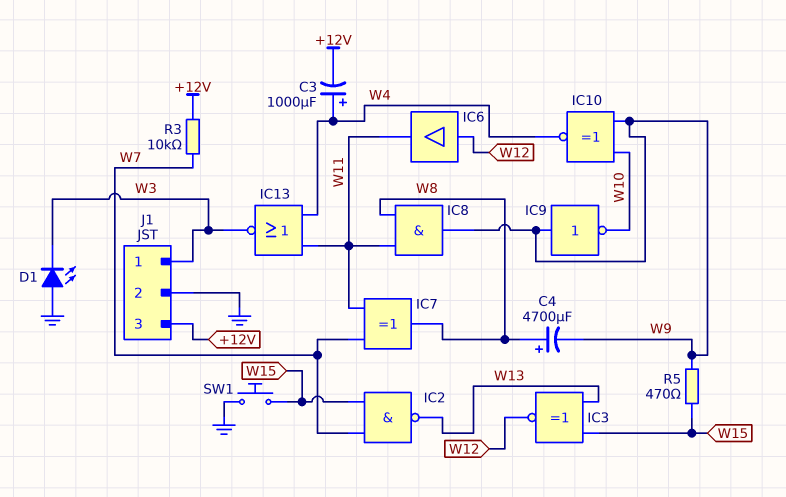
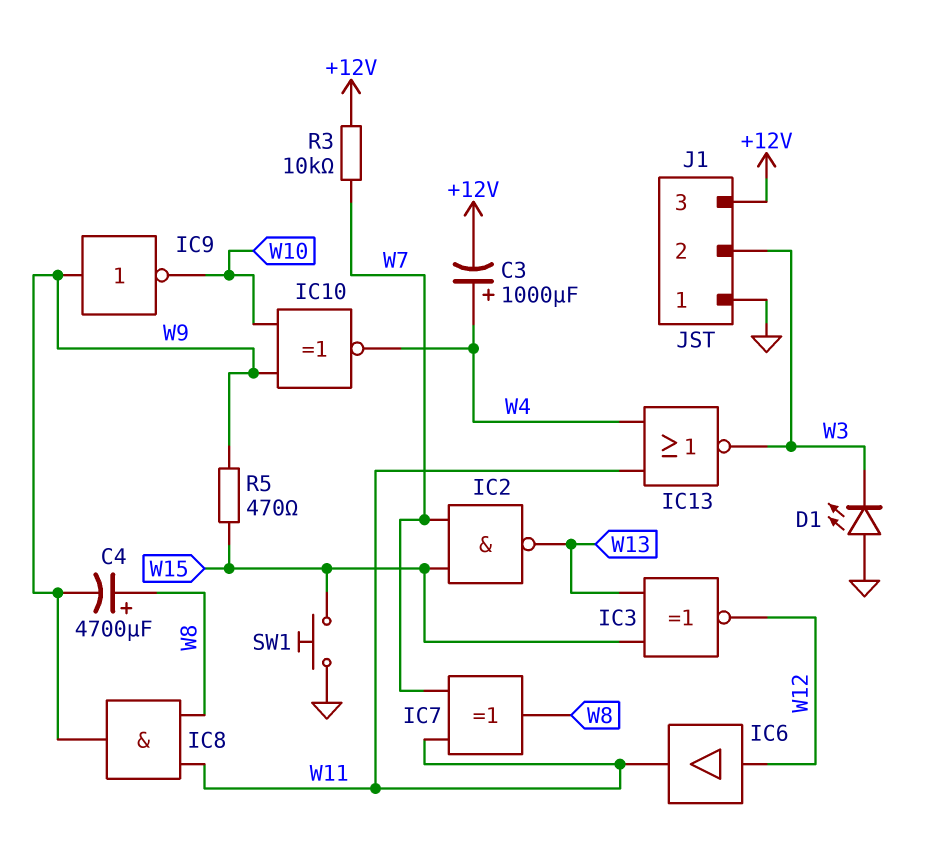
J1 pin 1: W3 -> GND
J1 pin 2: GND -> W3

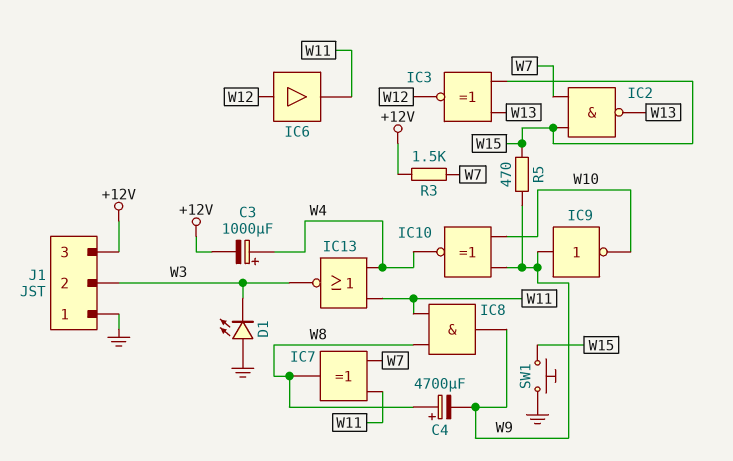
R3: 10k (+12V, W7) -> 1.5k (+12V, W7)

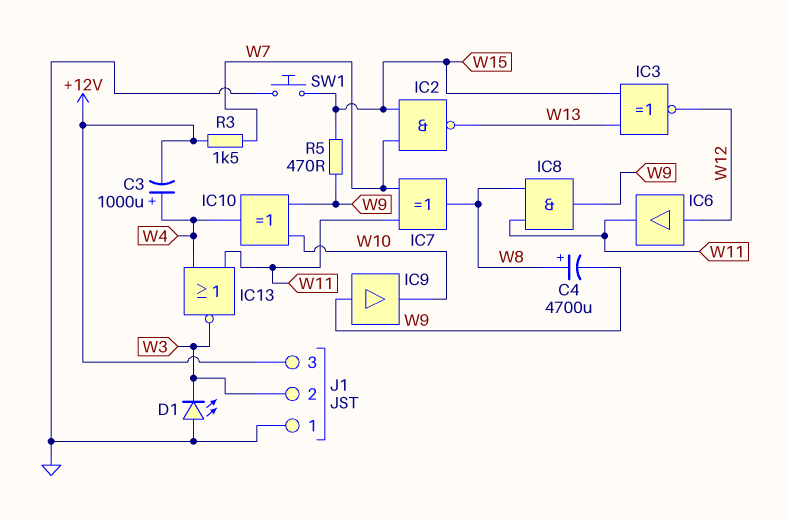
IC9: NOT (in W9, out W10) -> buffer (in W9, out W10)
IC10: XNOR (in W9, in W10, out W4) -> XOR (in W9, in W10, out W4)

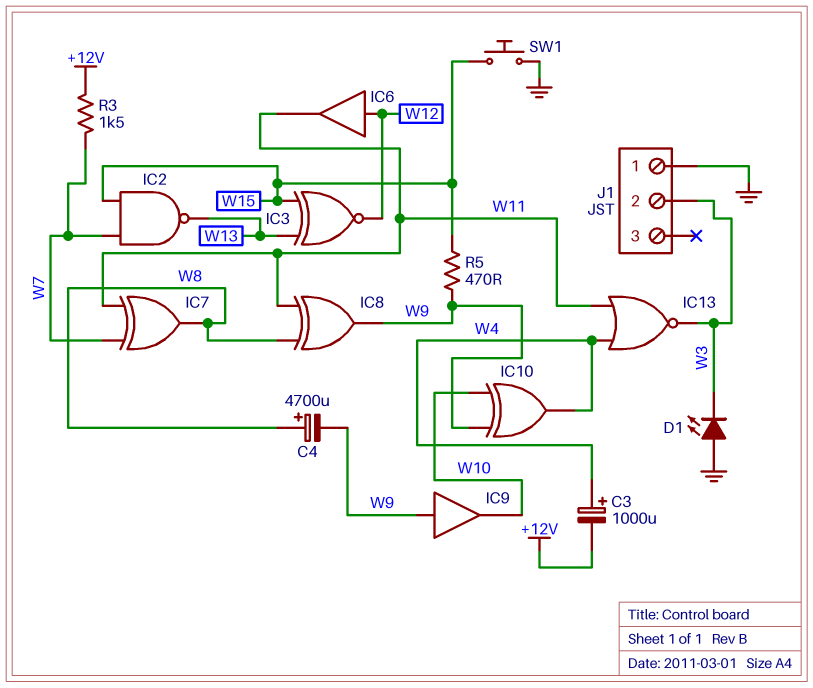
IC8: AND (in W8, in W11, out W9) -> XOR (in W8, in W11, out W9)
J1 pin 3: +12V -> none

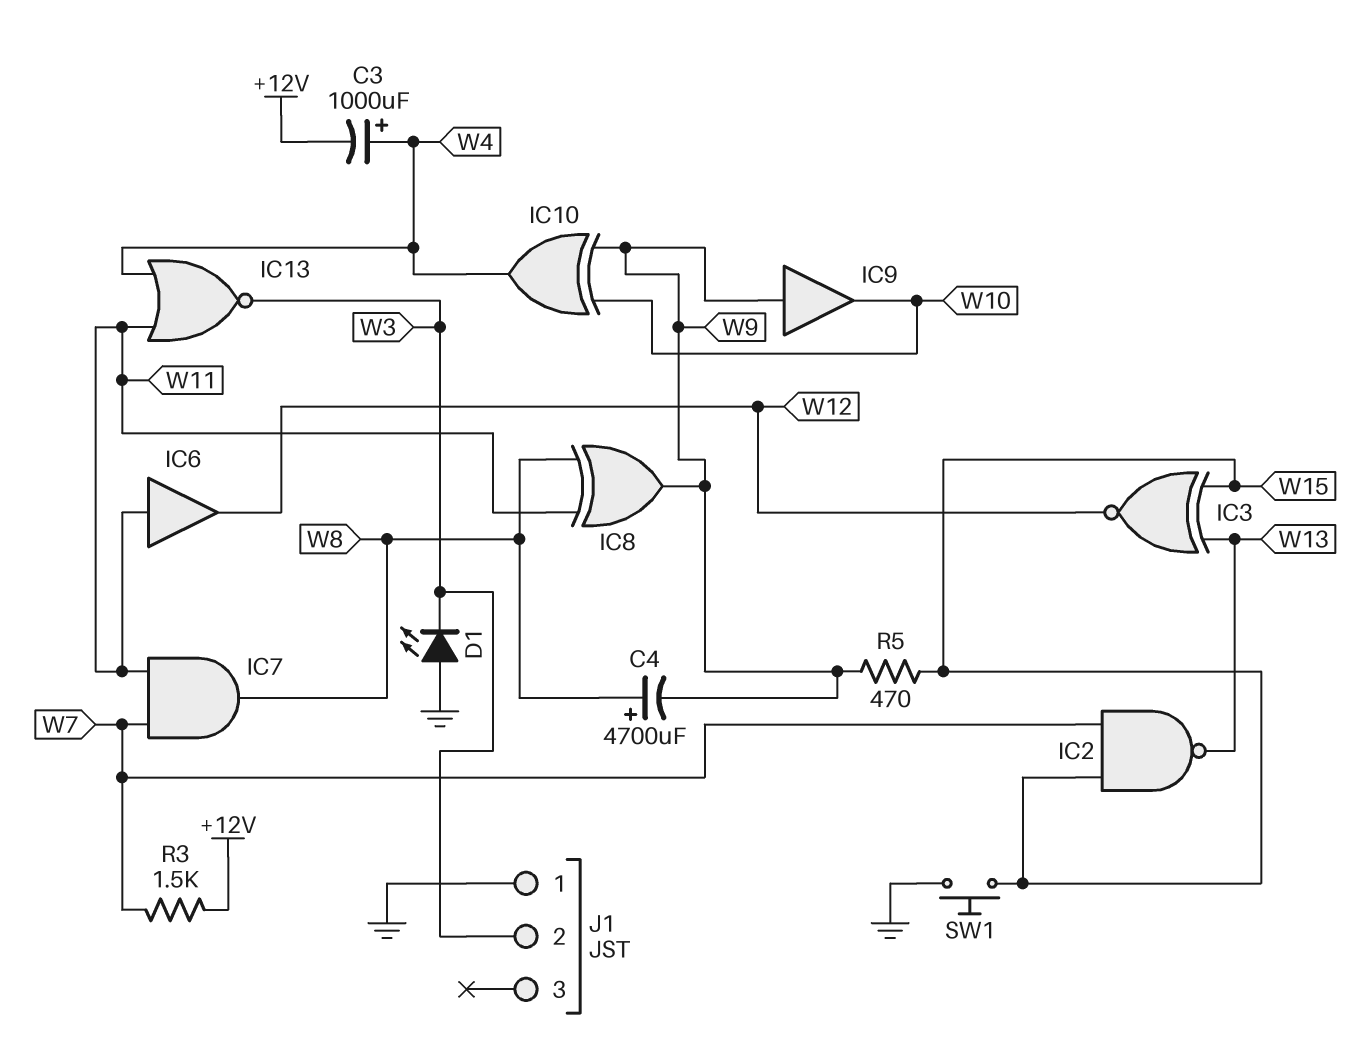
IC6: buffer (in W12, out W11) -> buffer (in W11, out W12)
IC7: XOR (in W7, in W11, out W8) -> AND (in W7, in W11, out W8)

